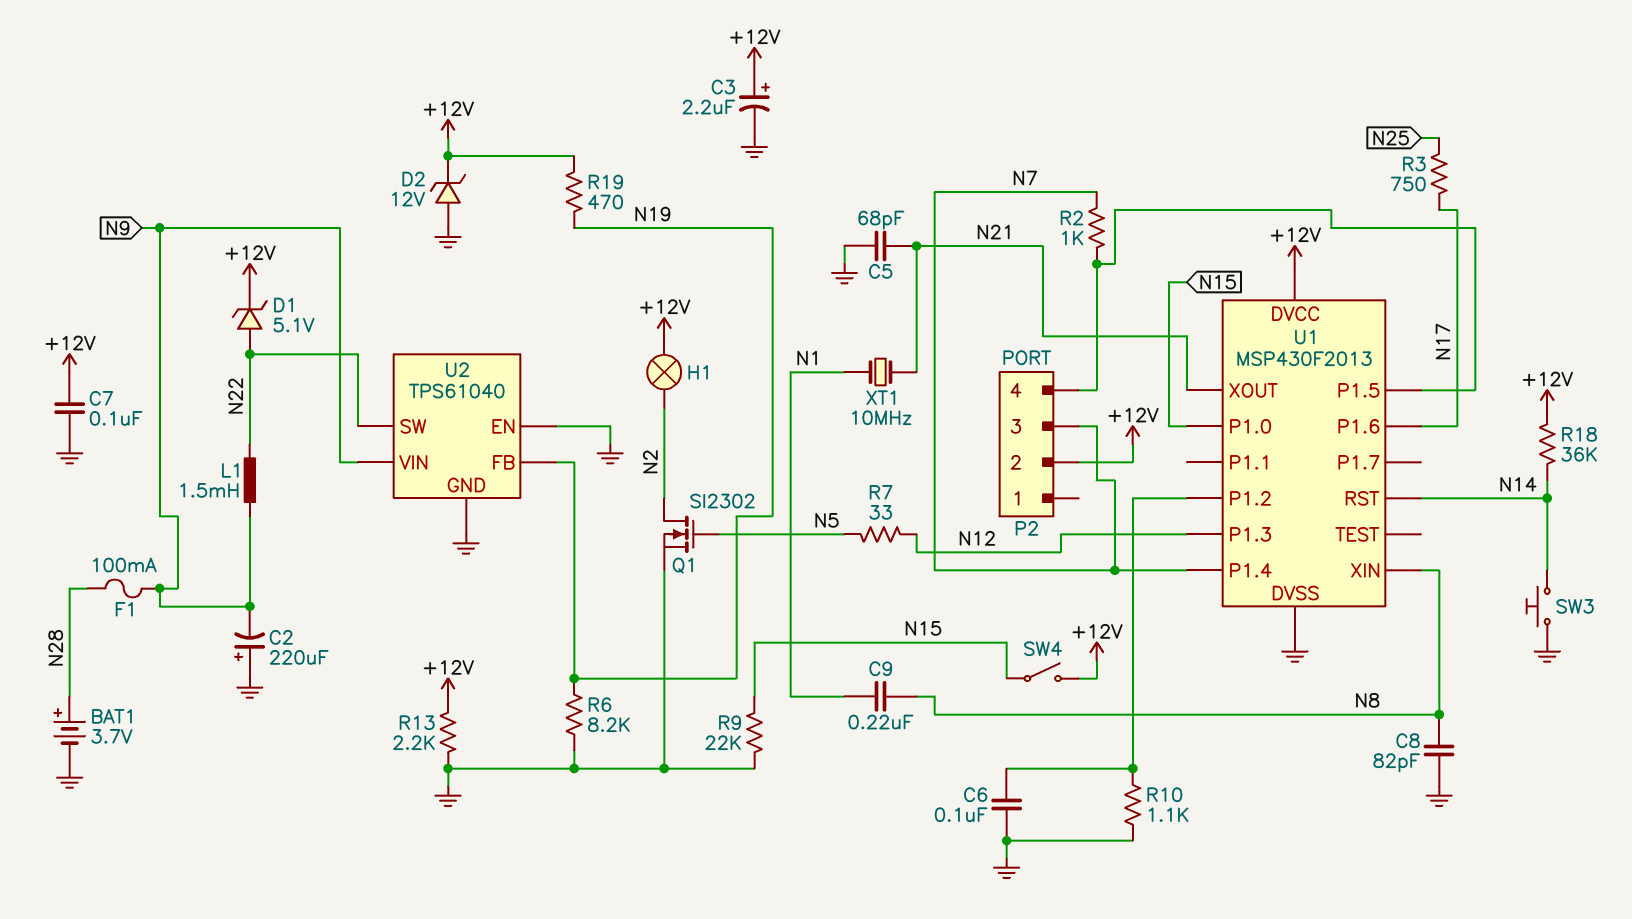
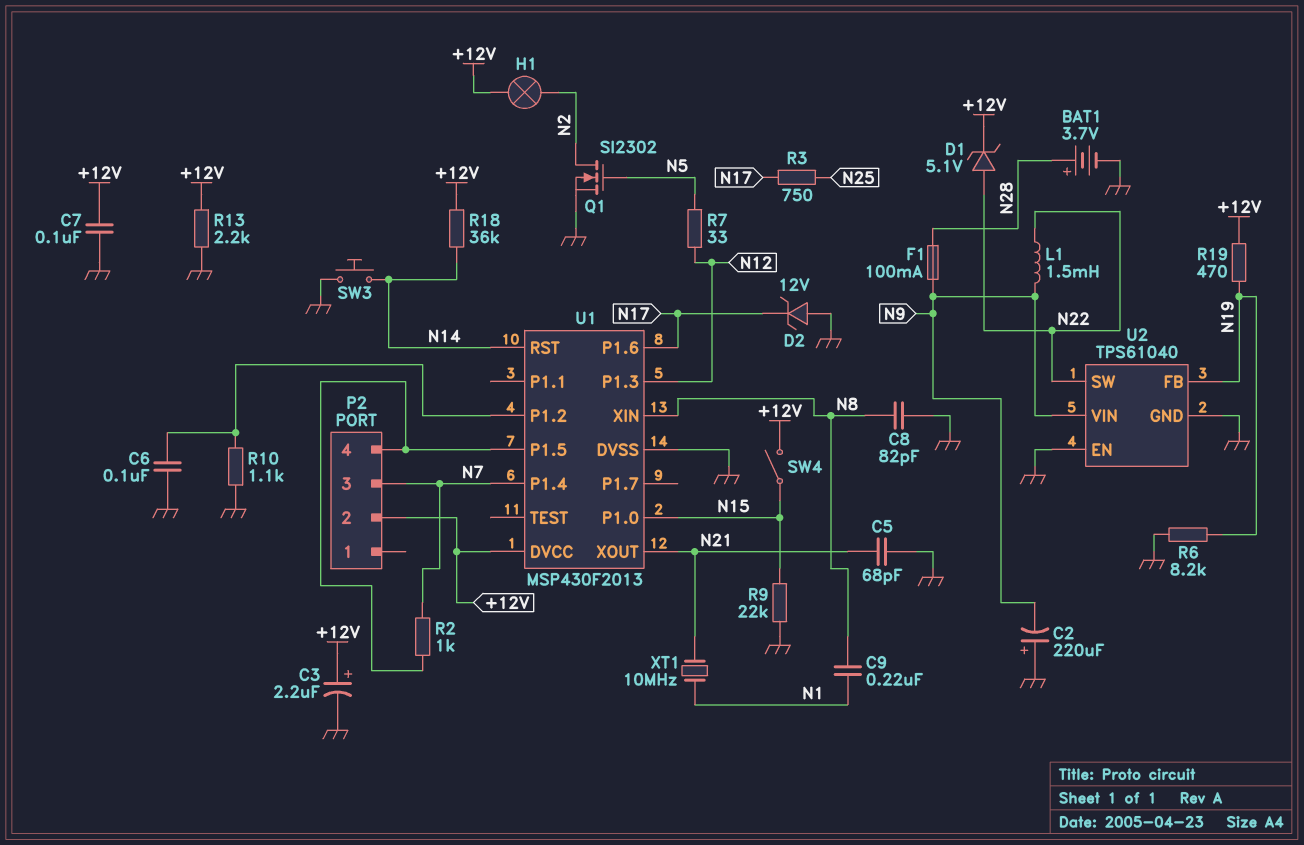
D2: zener 12V (A GND, K +12V) -> zener 12V (A GND, K N17)

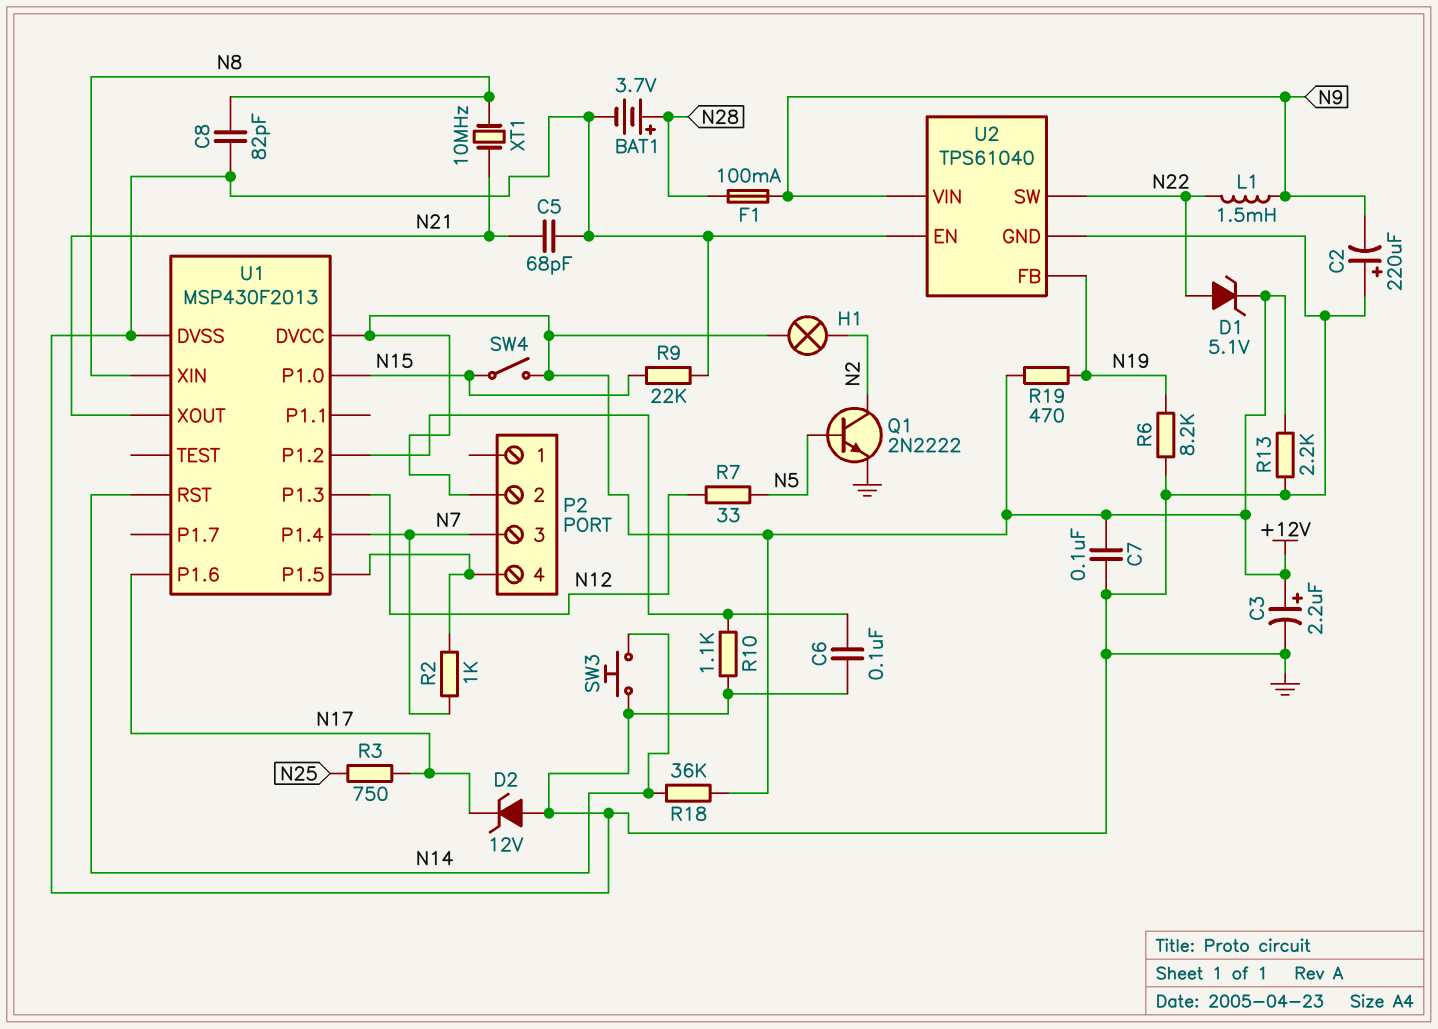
C9: 220nF (N1, N8) -> none
Q1: NMOS SI2302 (G N5, D N2, S GND) -> NPN 2N2222 (B N5, C N2, E GND)
XT1: 10MHz (N1, N21) -> 10MHz (N8, N21)

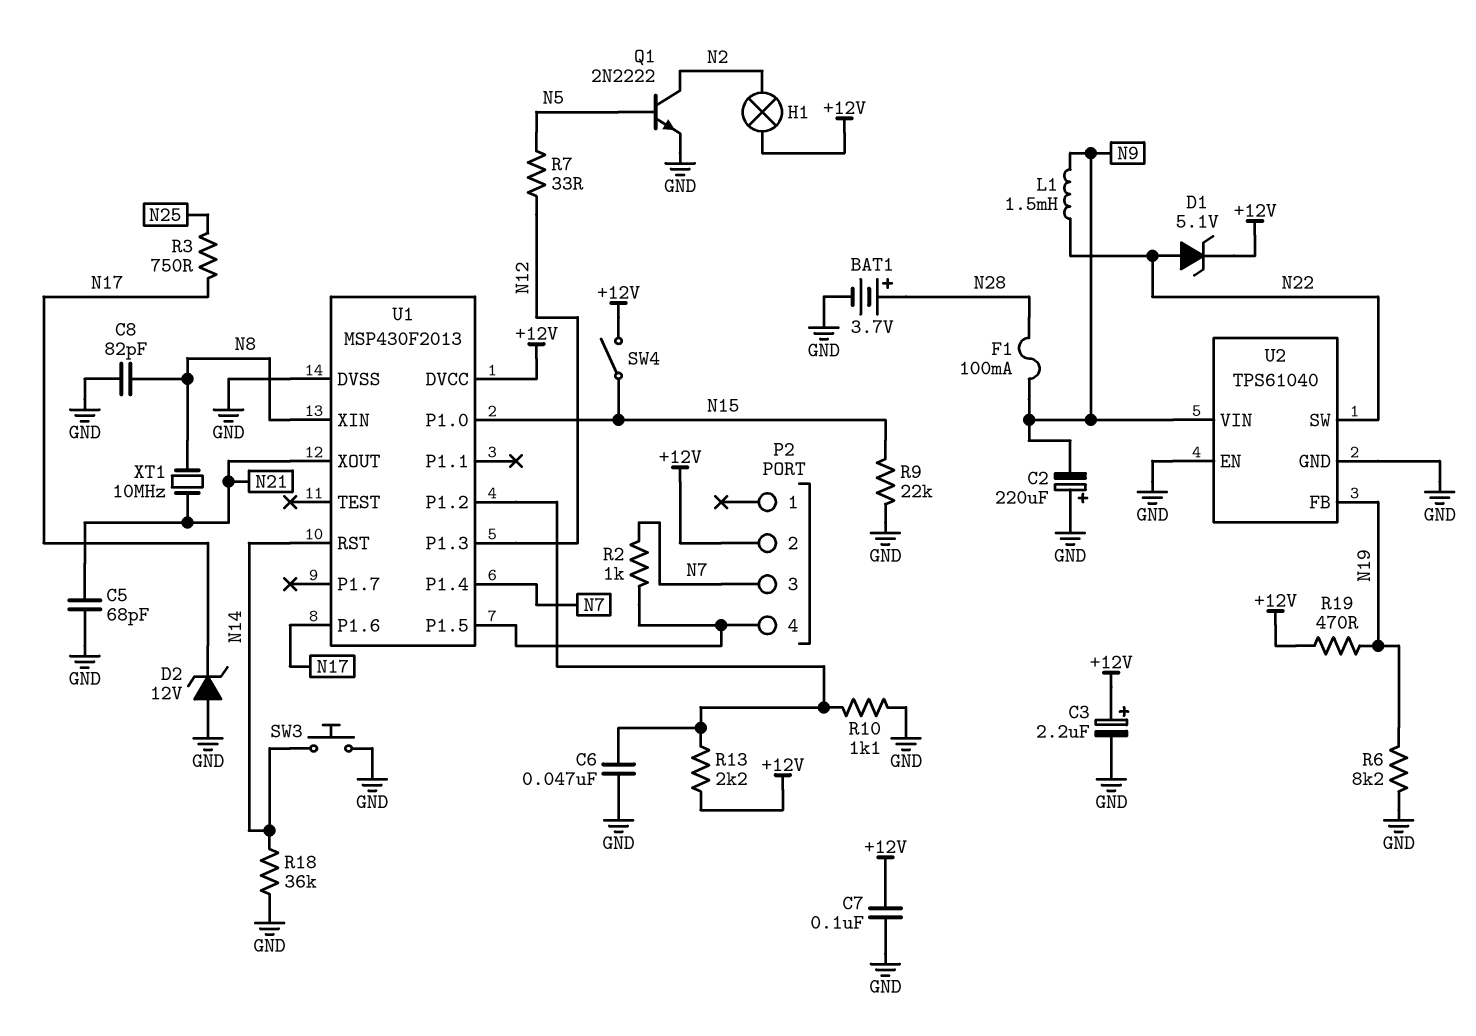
C6: 100nF (GND, U1/P1.2) -> 47nF (GND, U1/P1.2)
R13: 2.2k (+12V, GND) -> 2.2k (+12V, U1/P1.2)
R18: 36k (+12V, N14) -> 36k (GND, N14)

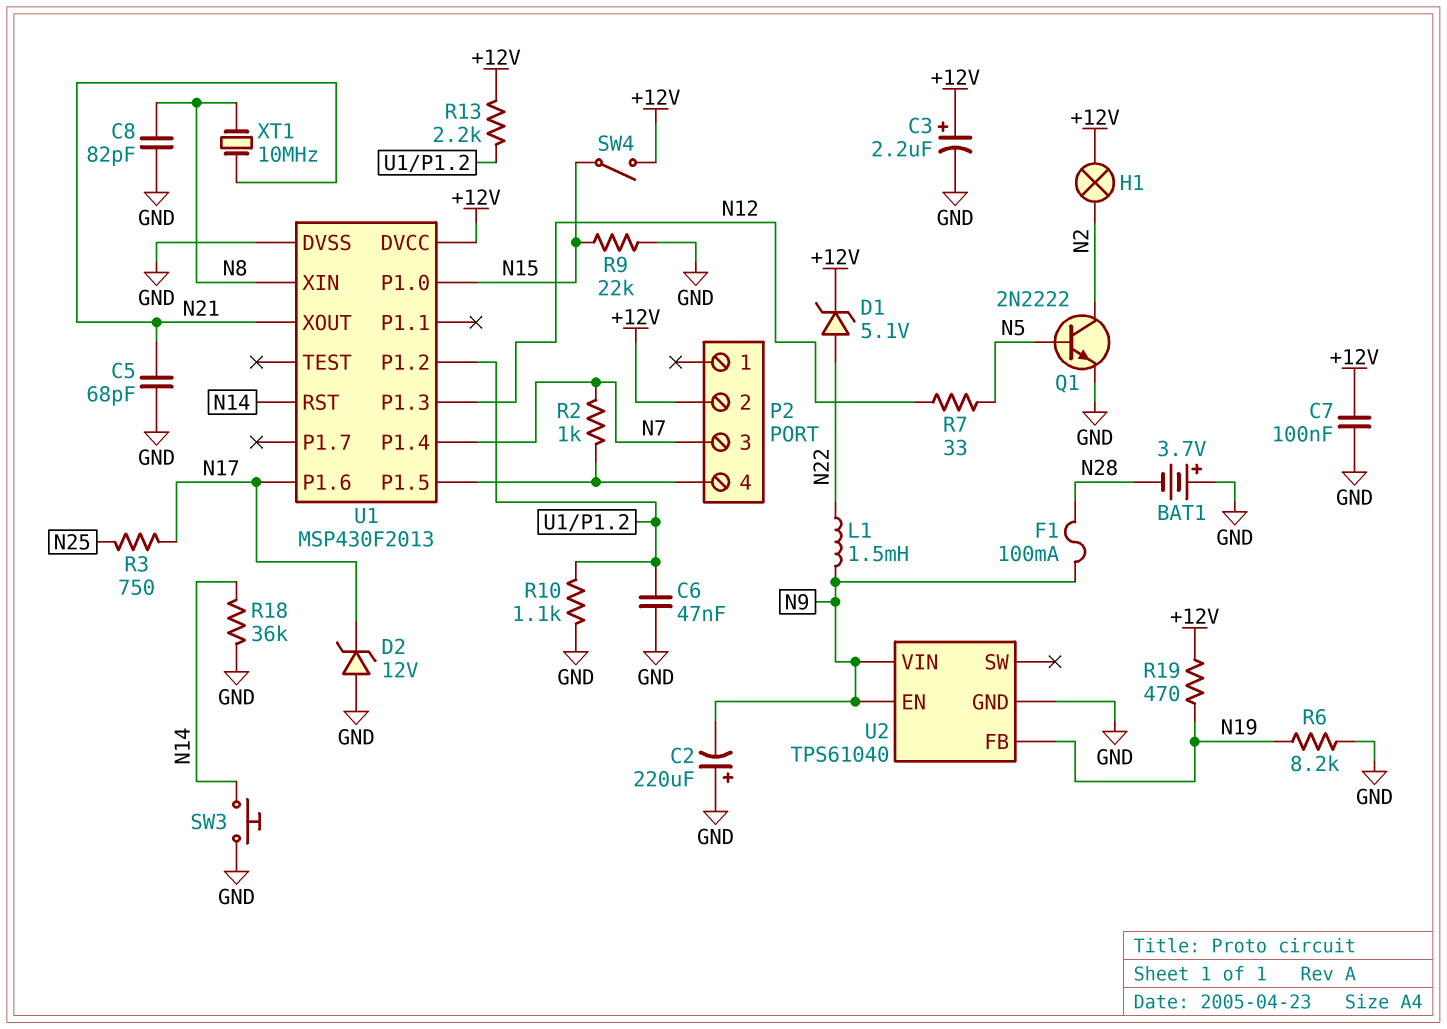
BAT1: 3.7V (plus N28, minus GND) -> 3.7V (plus GND, minus N28)
U2 pin EN: GND -> N9
U2 pin SW: N22 -> none

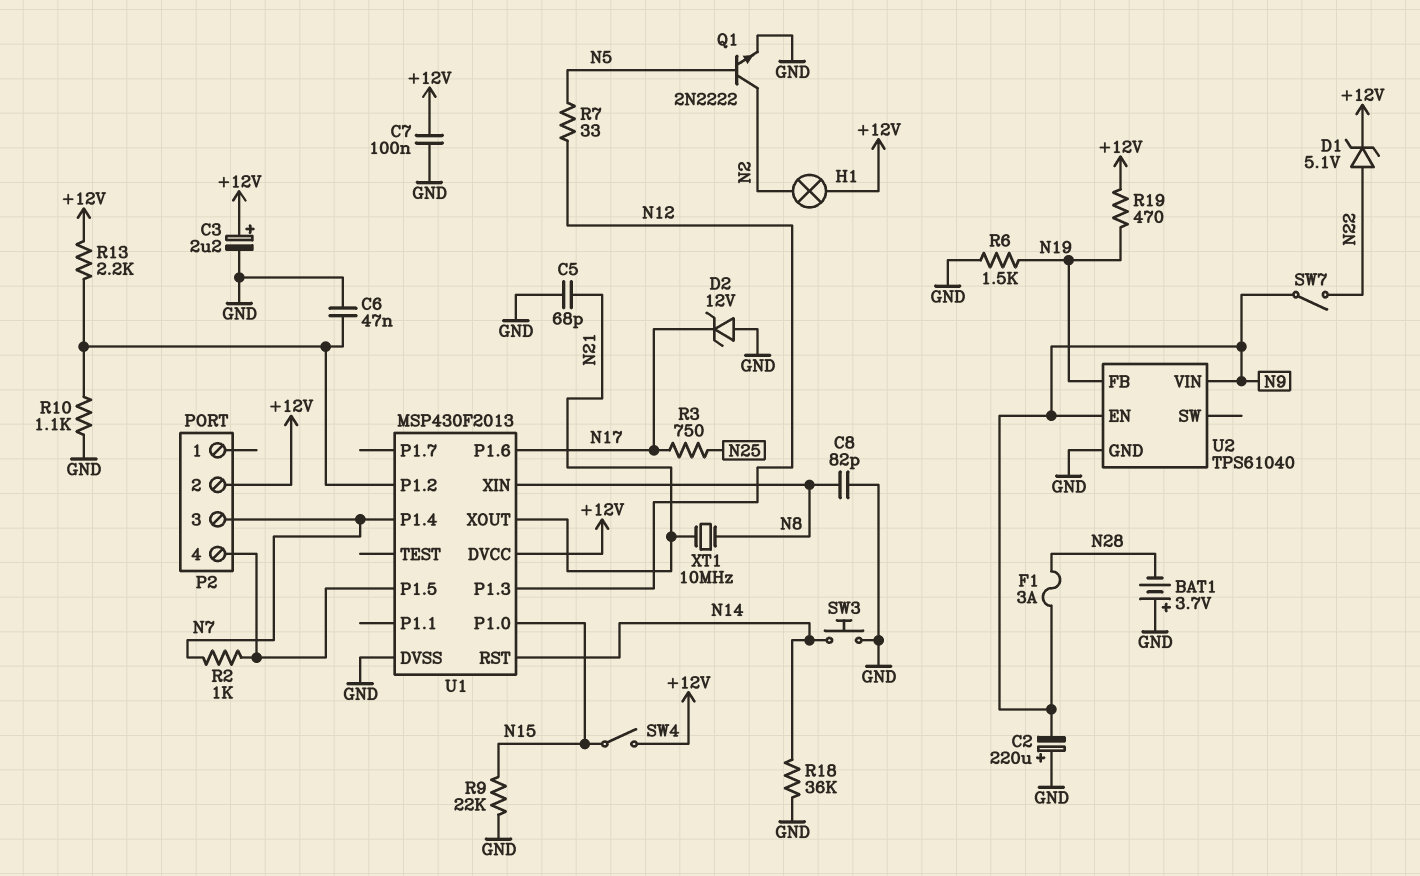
F1: 100mA (N9, N28) -> 3A (N9, N28)
L1: 1.5mH (N9, N22) -> none
R6: 8.2k (GND, N19) -> 1.5k (GND, N19)
SW7: none -> switch (N9, N22)

